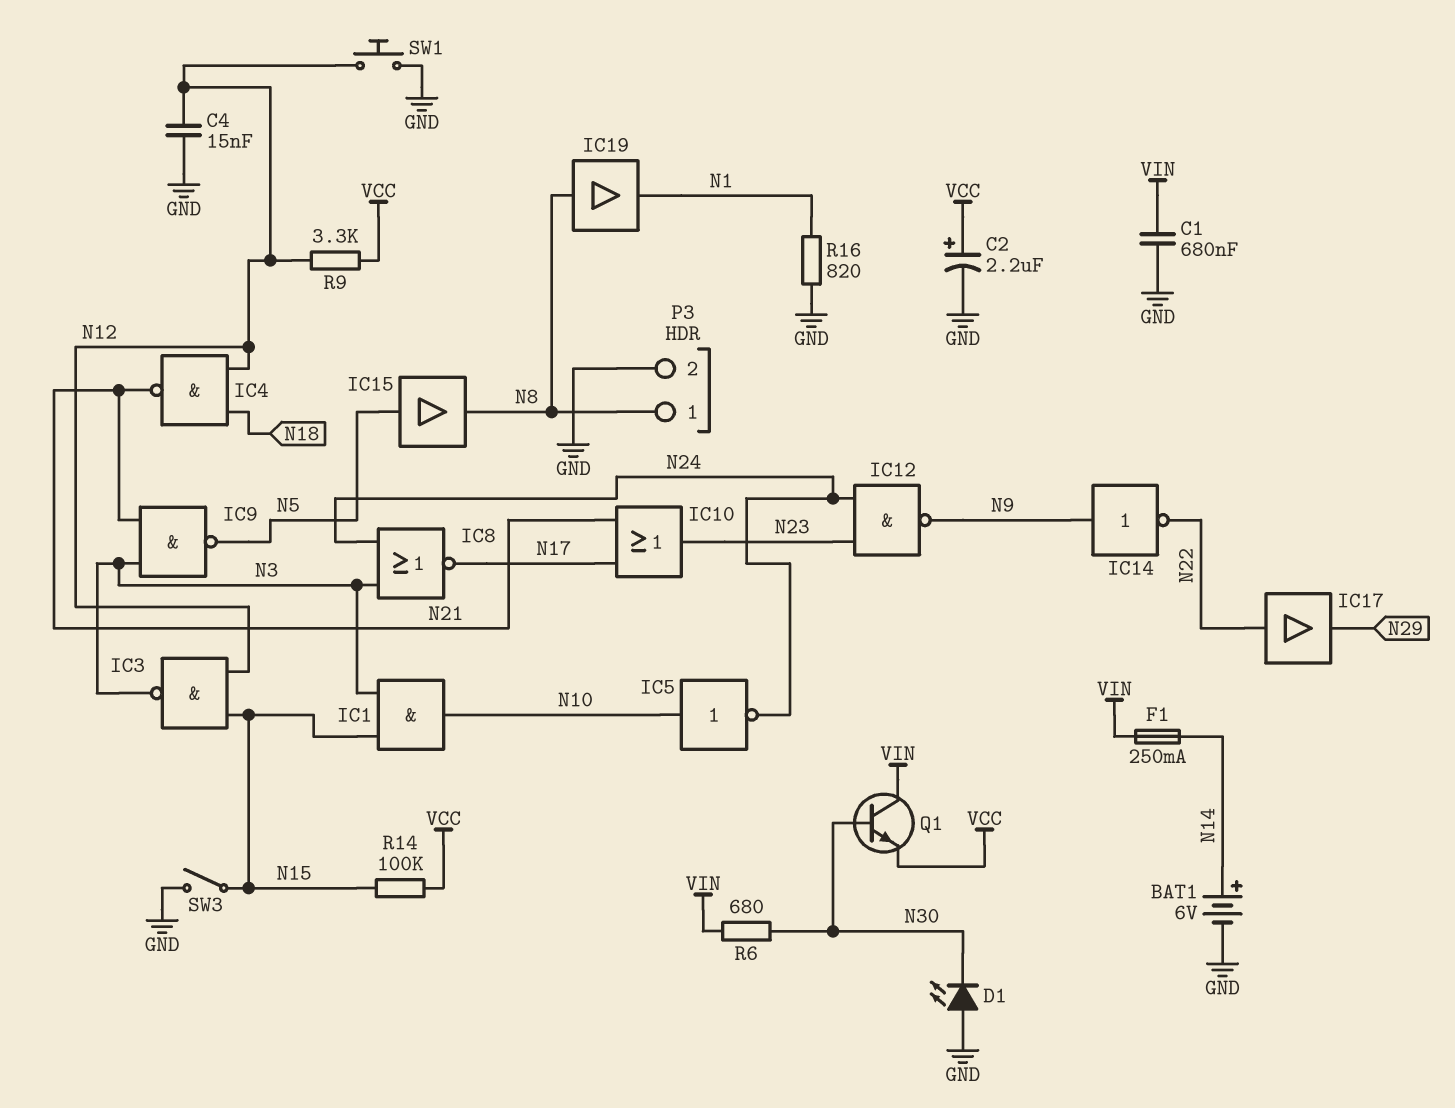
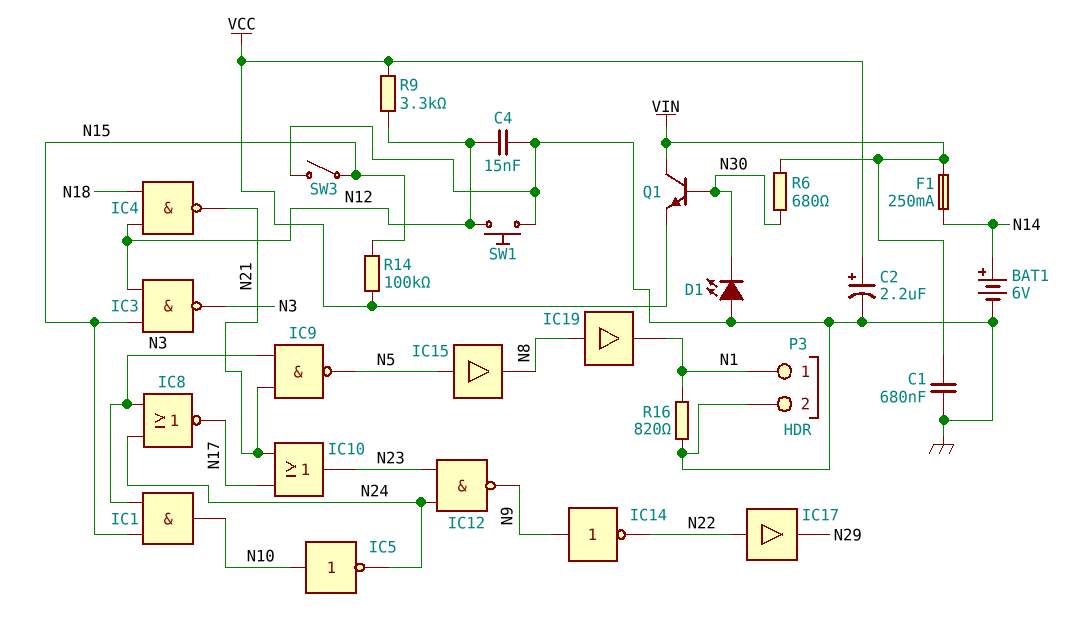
P3 pin 1: N8 -> N1

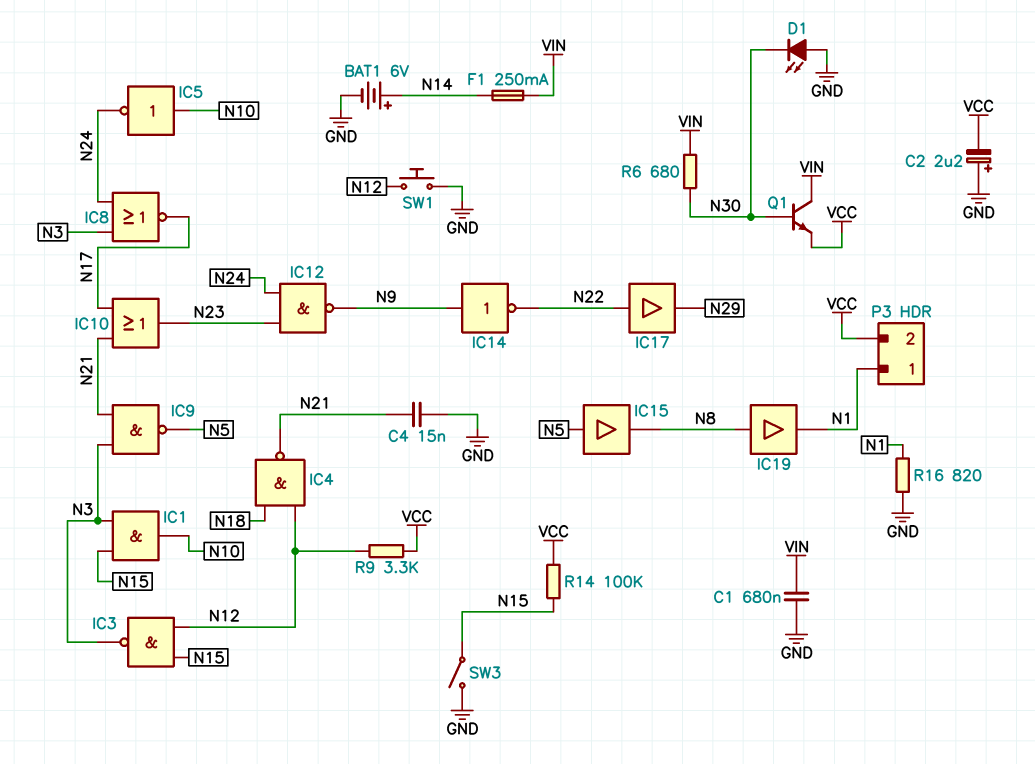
C2: 2.2uF (plus VCC, minus GND) -> 2.2uF (plus GND, minus VCC)
C4: 15nF (GND, N12) -> 15nF (GND, N21)
P3 pin 2: GND -> VCC

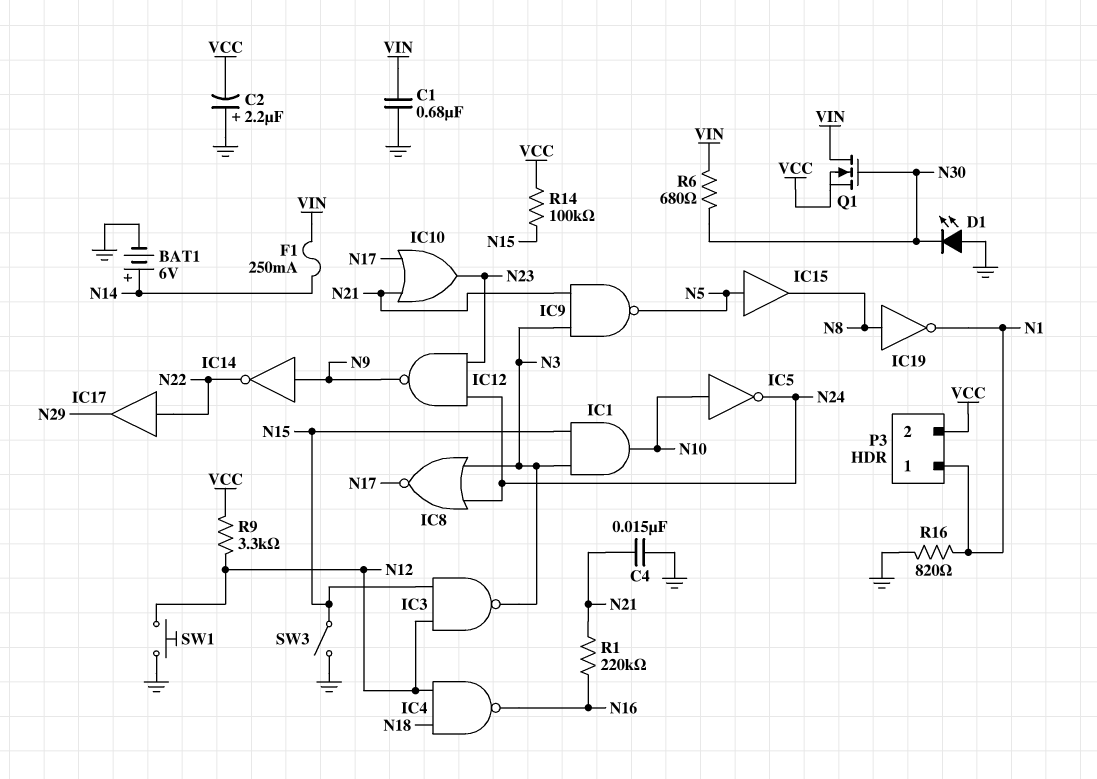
IC4: NAND (in N12, in N18, out N21) -> NAND (in N12, in N18, out N16)
IC19: buffer (in N8, out N1) -> NOT (in N8, out N1)
Q1: NPN (B N30, C VIN, E VCC) -> NMOS (G N30, D VIN, S VCC)
R1: none -> 220k (N16, N21)

